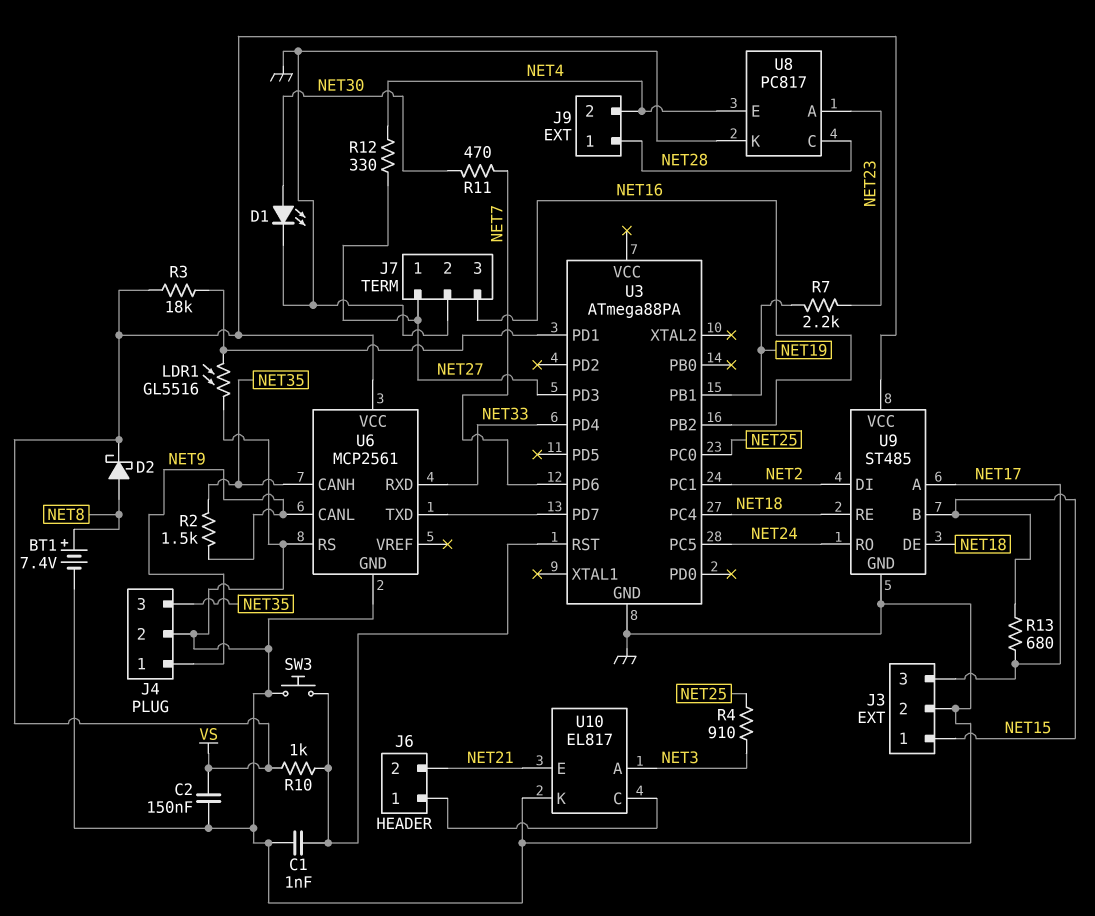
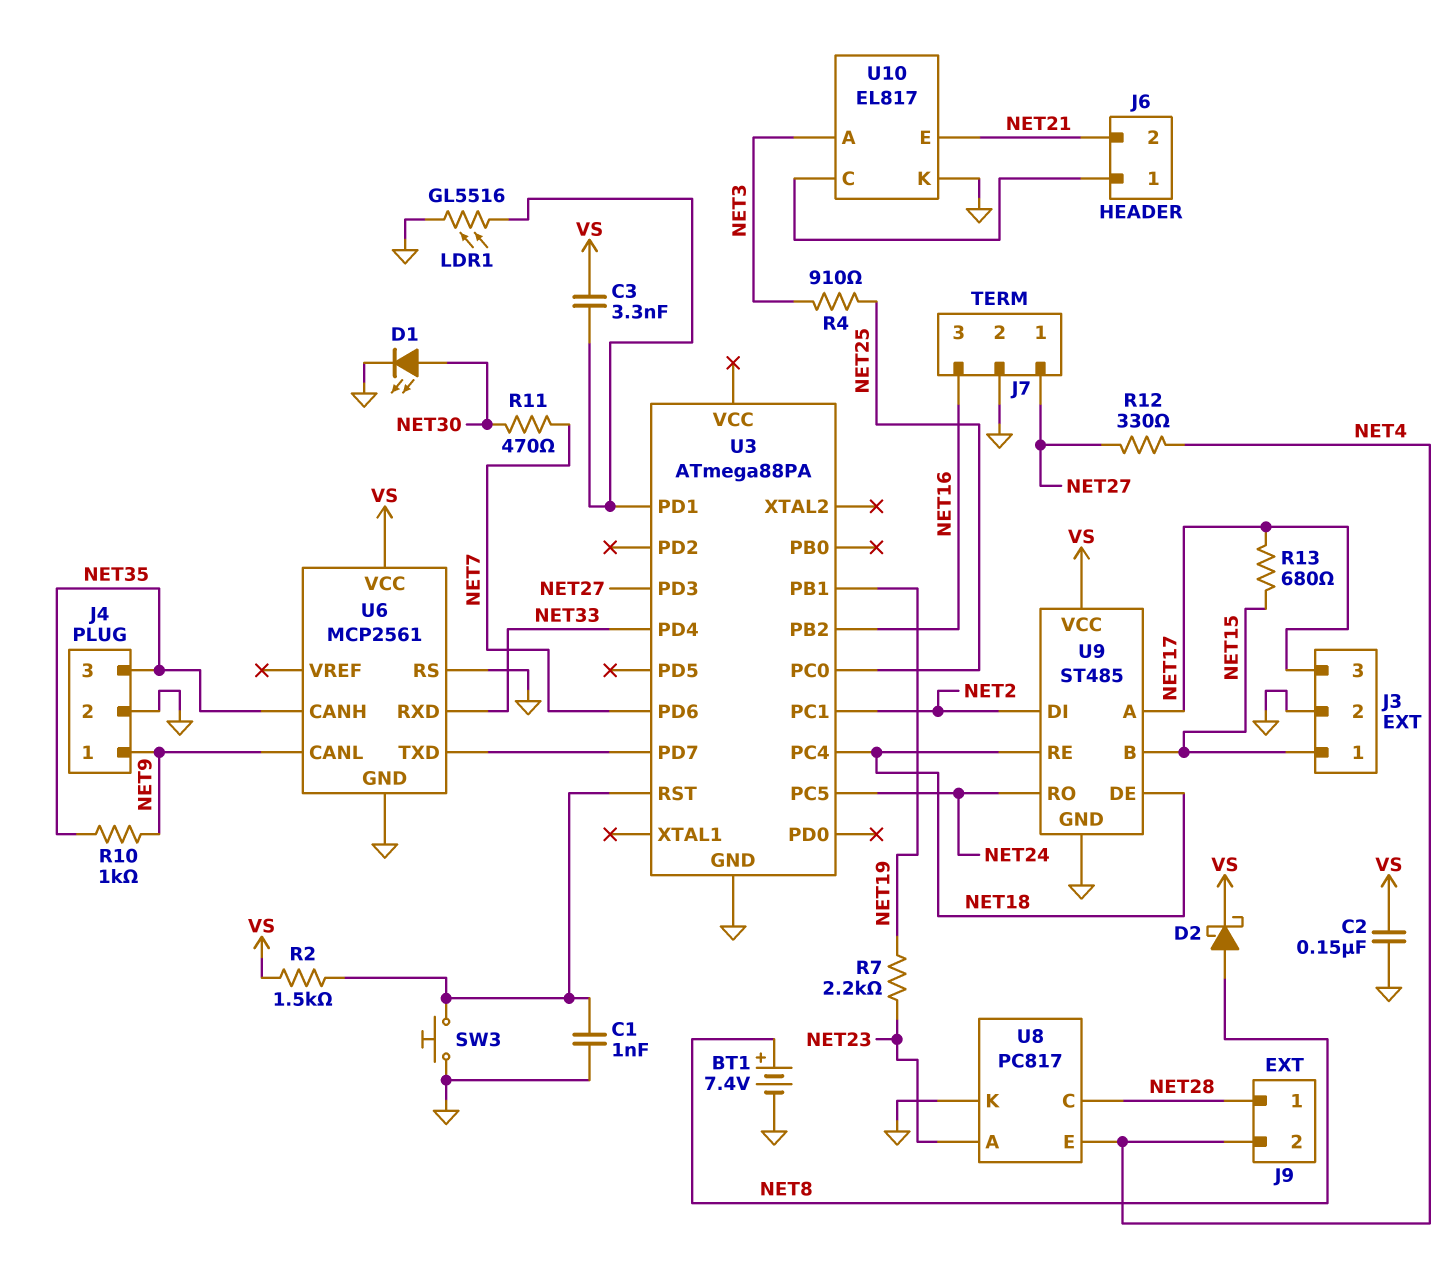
C3: none -> 3.3nF (U3/PD1, VS)
R2: 1.5k (NET9, NET35) -> 1.5k (U3/RST, VS)
R3: 18k (U3/PD1, VS) -> none
R10: 1k (U3/RST, VS) -> 1k (NET9, NET35)

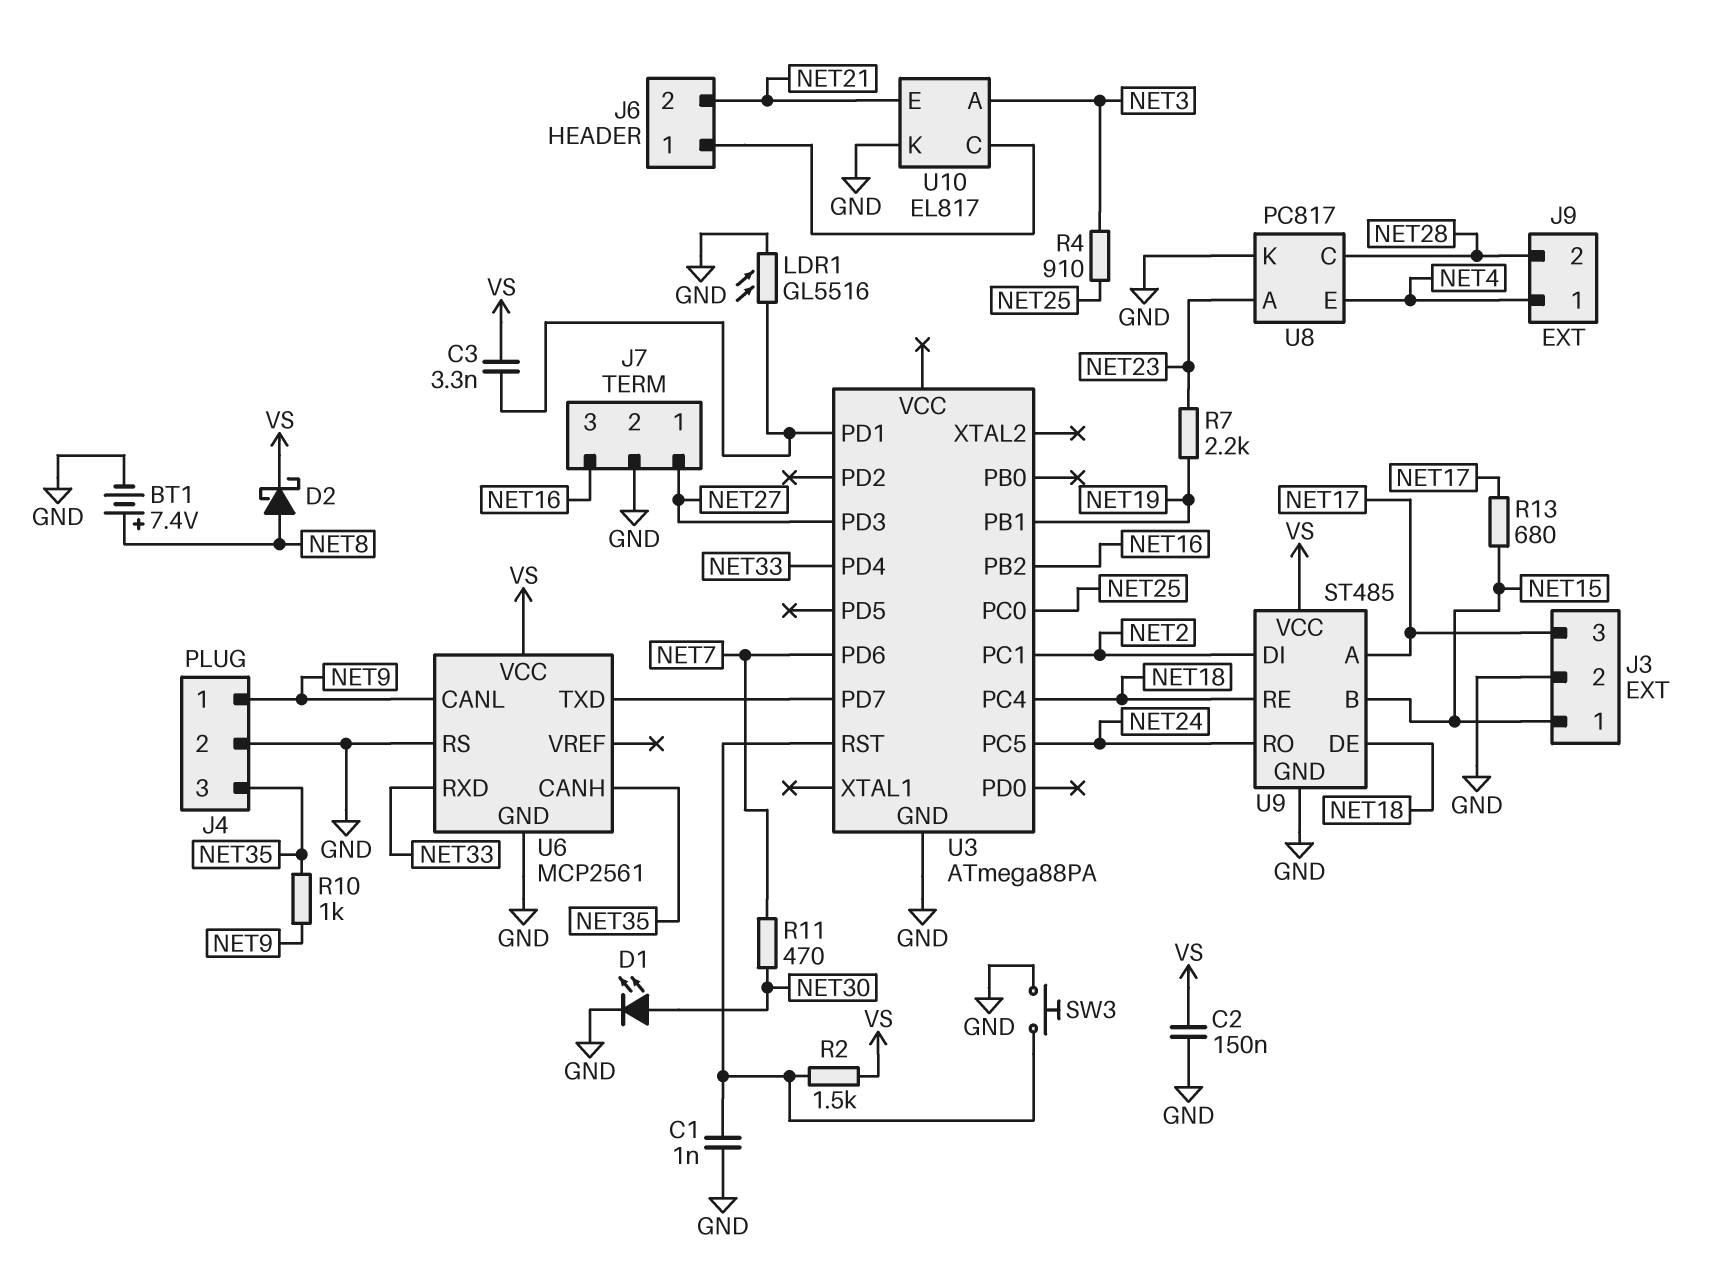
J9 pin 1: NET28 -> NET4
J9 pin 2: NET4 -> NET28
R12: 330 (NET4, NET27) -> none

